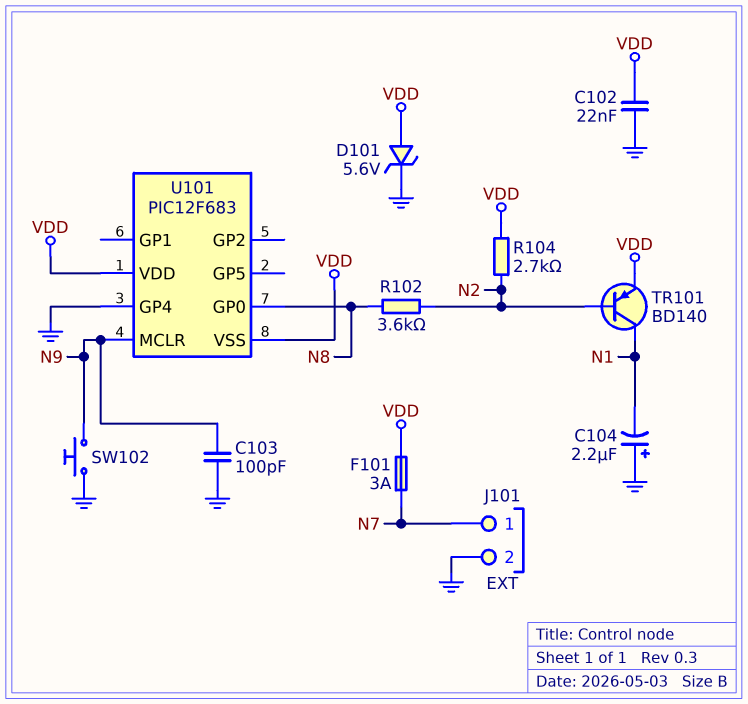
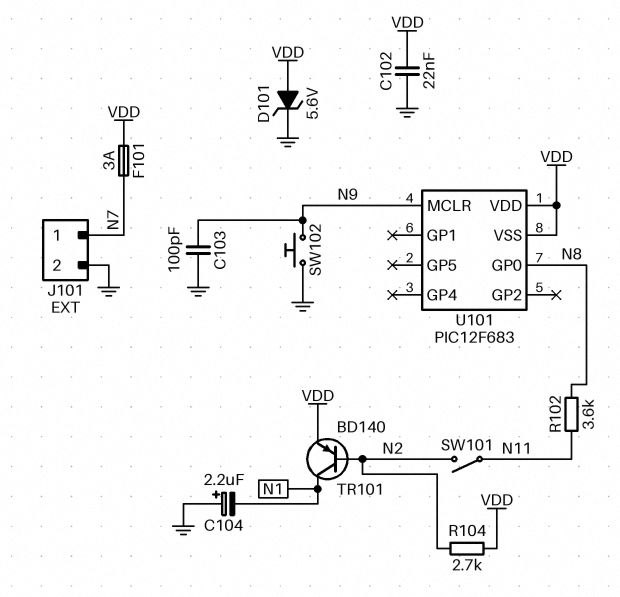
R102: 3.6k (N2, N8) -> 3.6k (N8, N11)
SW101: none -> switch (N2, N11)
U101 pin GP4: GND -> none

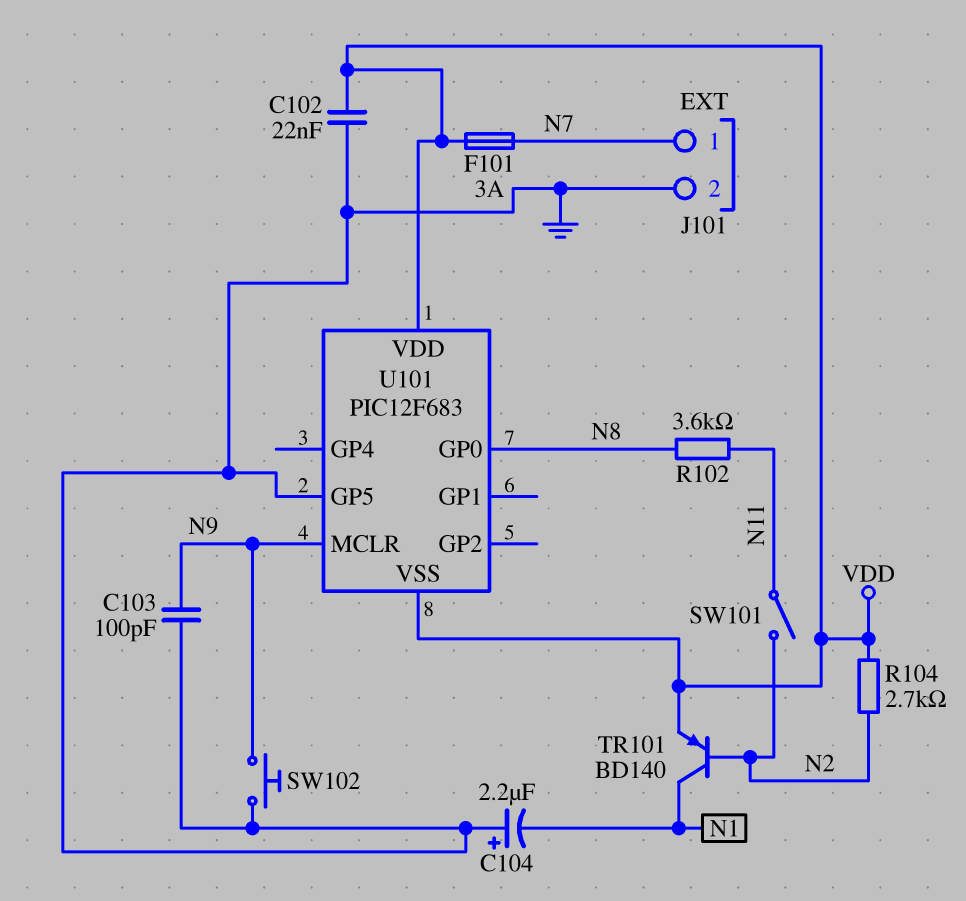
D101: zener 5.6V (A VDD, K GND) -> none
U101 pin GP5: none -> GND

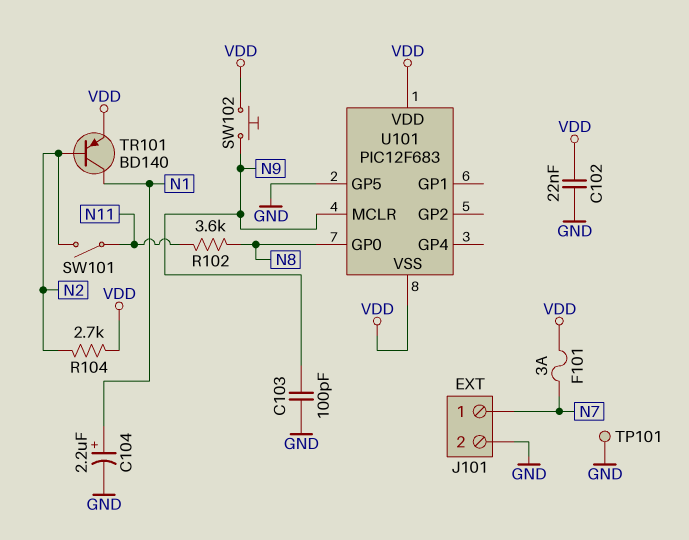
C104: 2.2uF (plus GND, minus N1) -> 2.2uF (plus N1, minus GND)
SW102: button (GND, N9) -> button (N9, VDD)
TP101: none -> test point (GND)

